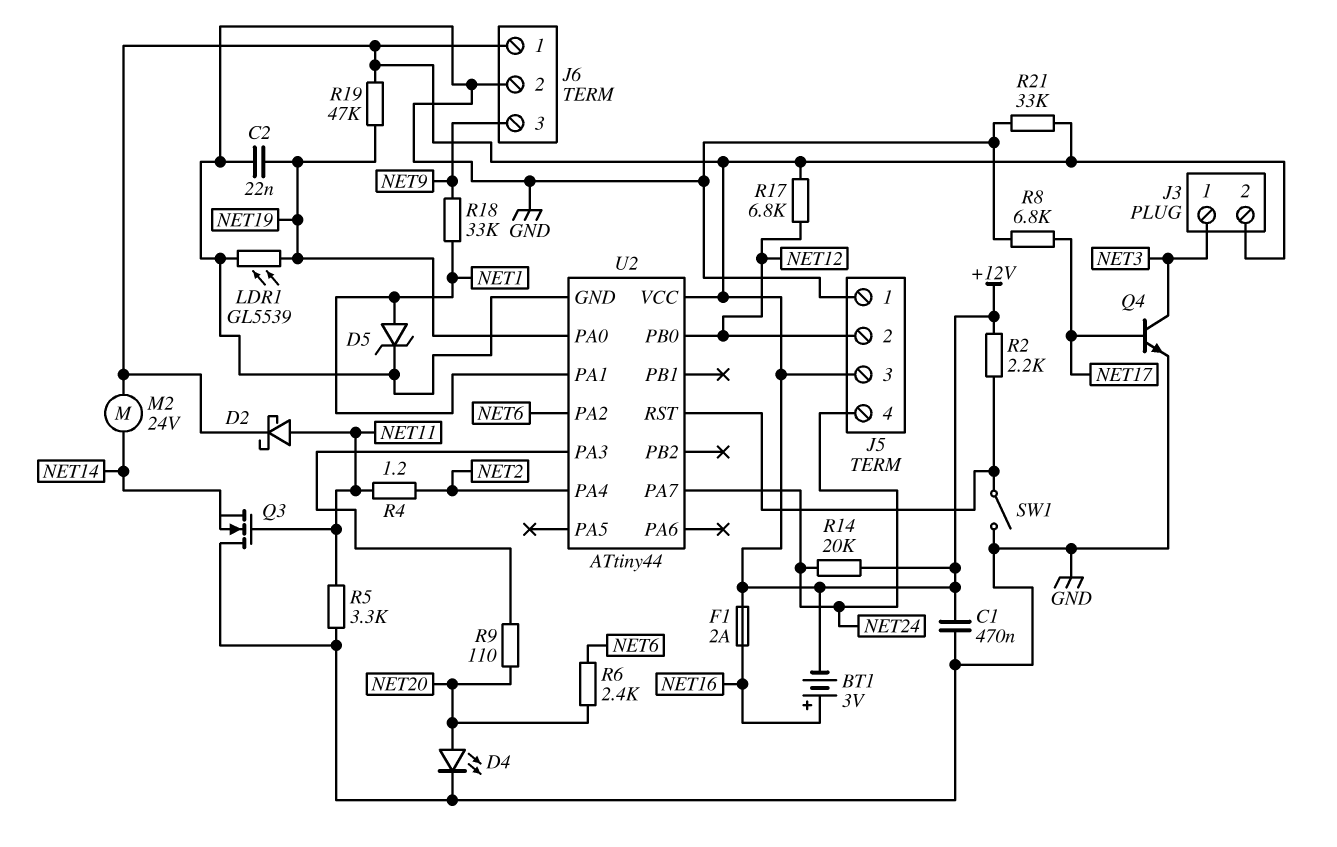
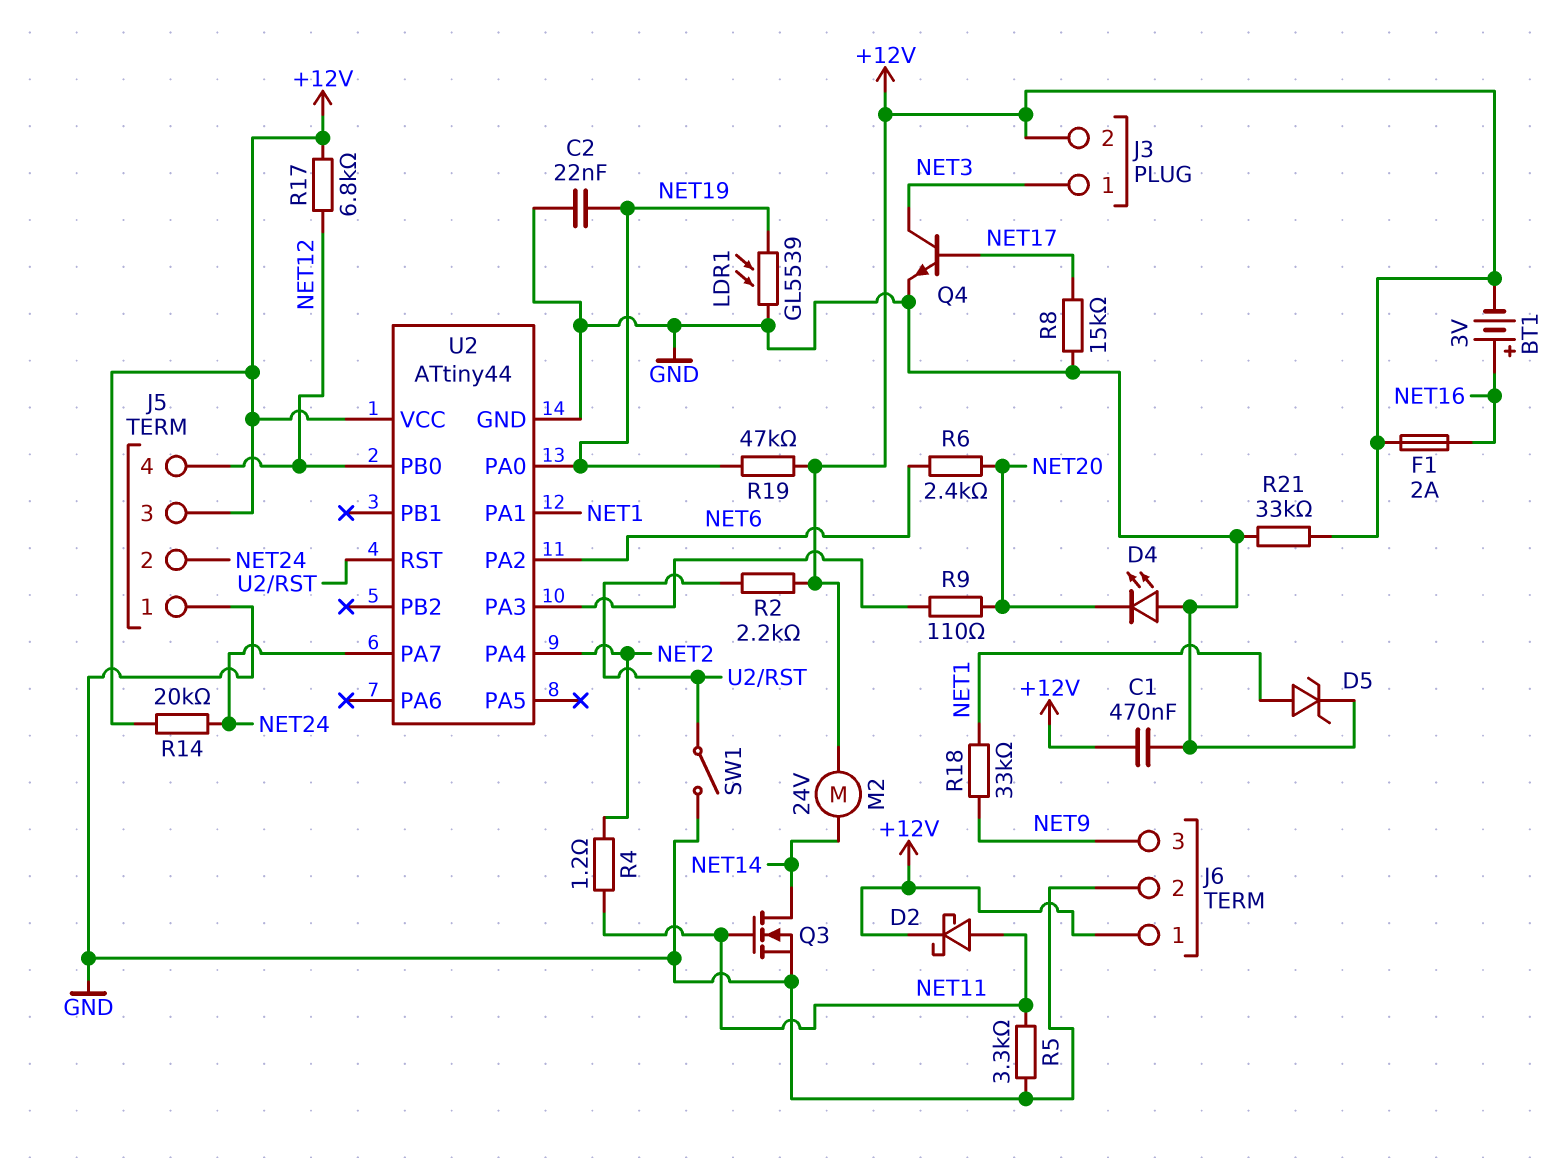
D4: LED (A NET20, K GND) -> LED (A GND, K NET20)
J5 pin 2: NET12 -> NET24
J5 pin 4: NET24 -> NET12
Q3: NMOS (G NET11, D GND, S NET14) -> NMOS (G NET11, D NET14, S GND)
R8: 6.8k (GND, NET17) -> 15k (GND, NET17)

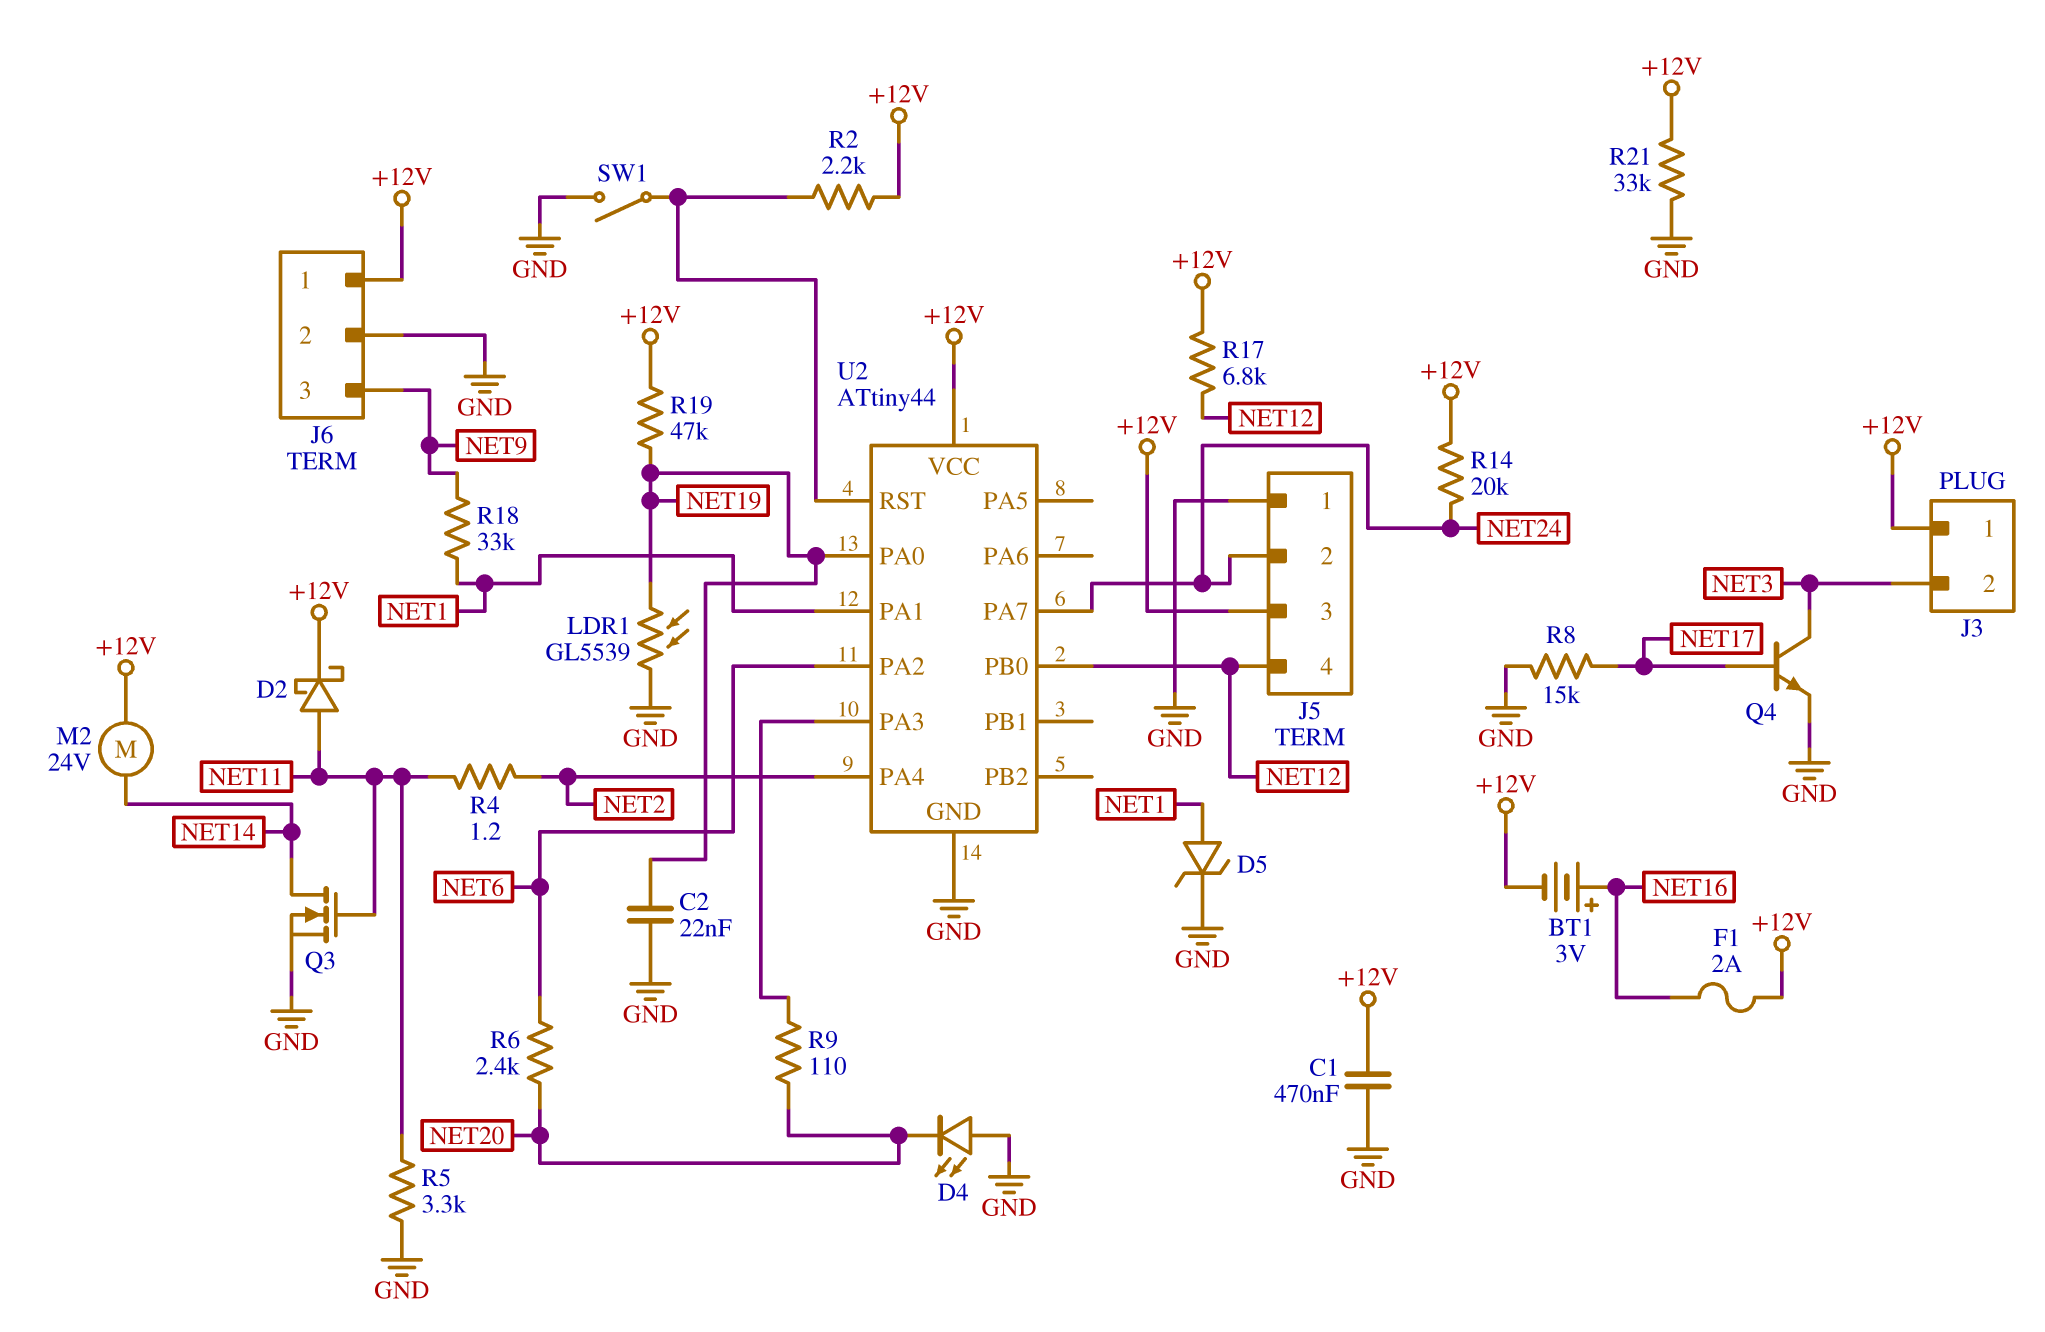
J3 pin 1: NET3 -> +12V
J3 pin 2: +12V -> NET3

